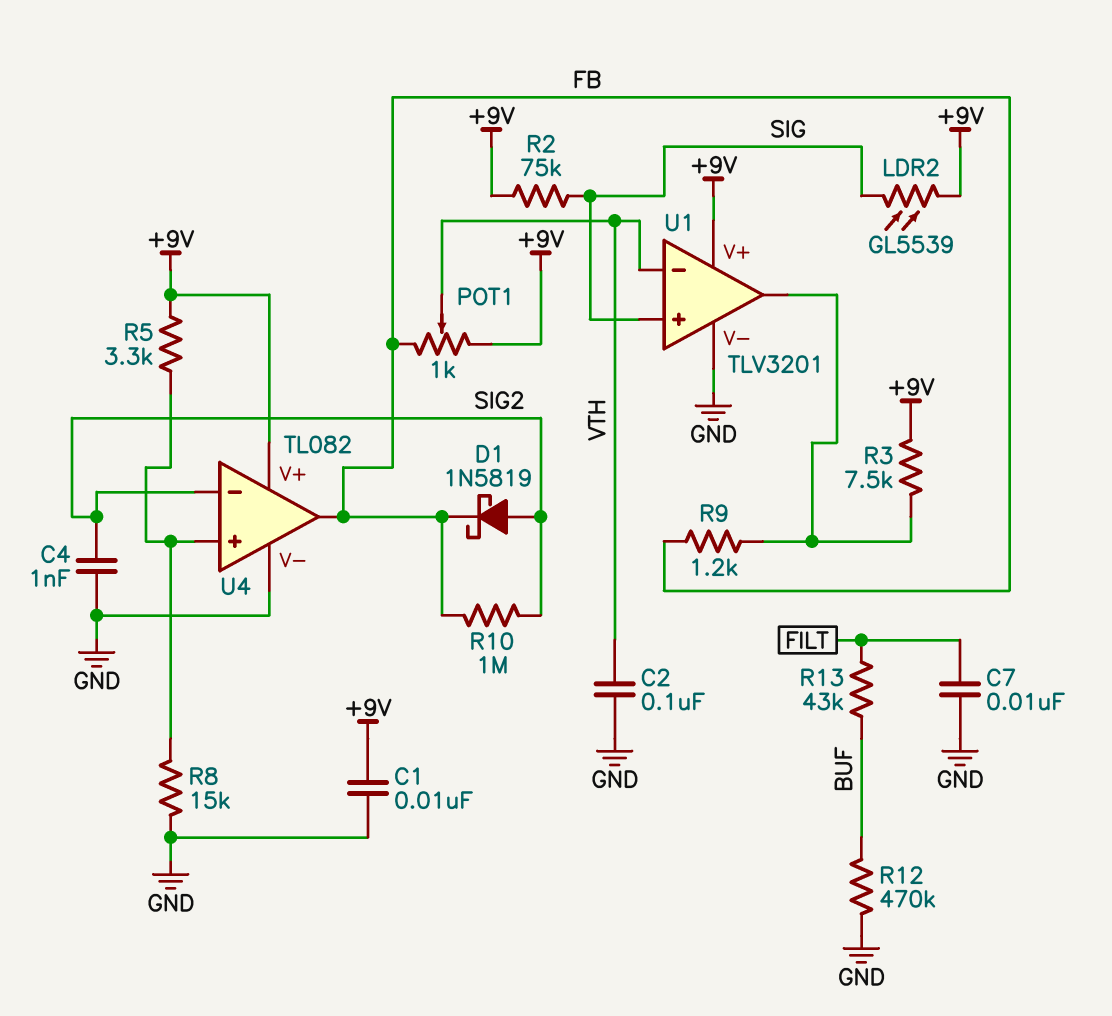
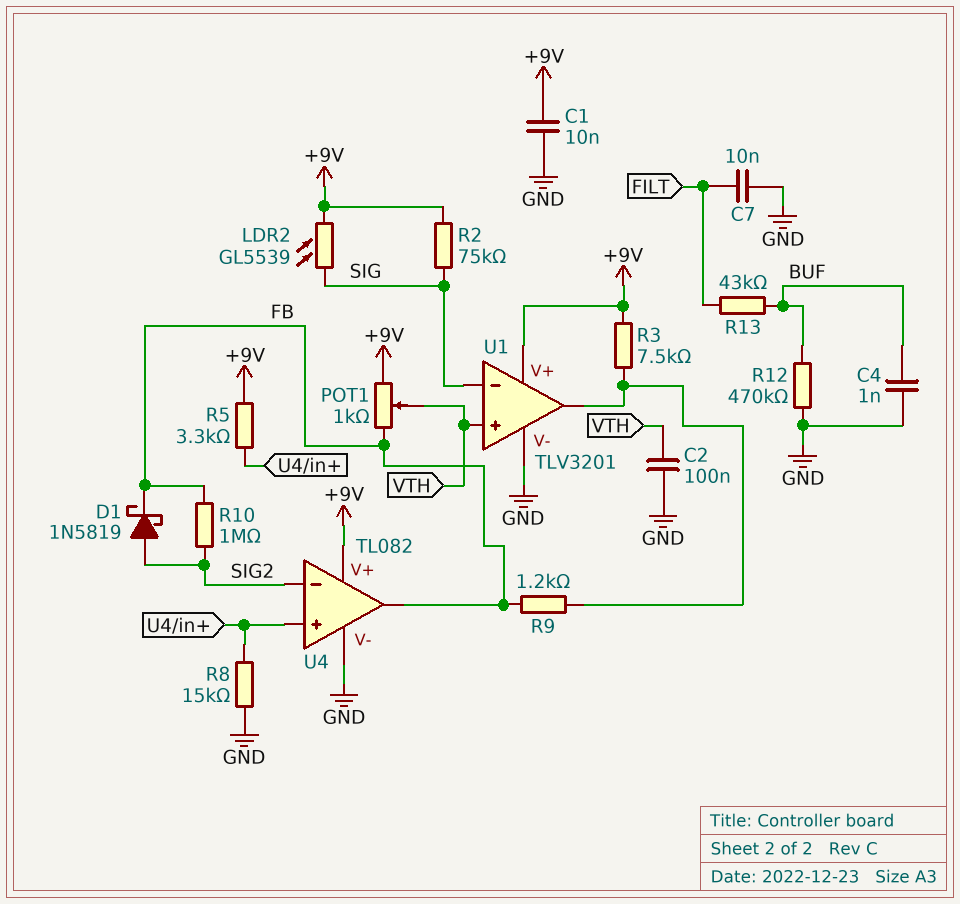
C4: 1nF (GND, SIG2) -> 1nF (BUF, GND)
U1 pin in+: SIG -> VTH
U1 pin in-: VTH -> SIG

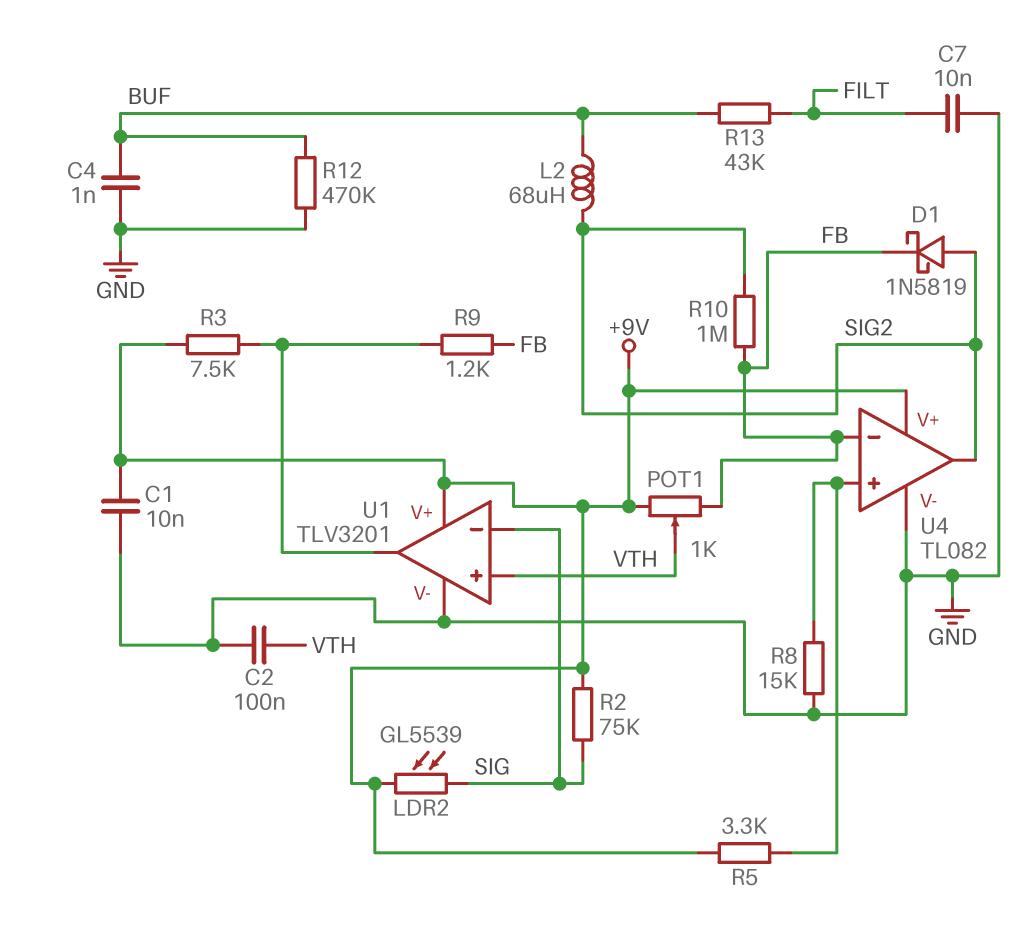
L2: none -> 68uH (BUF, SIG2)
U4 pin in-: SIG2 -> FB
U4 pin out: FB -> SIG2

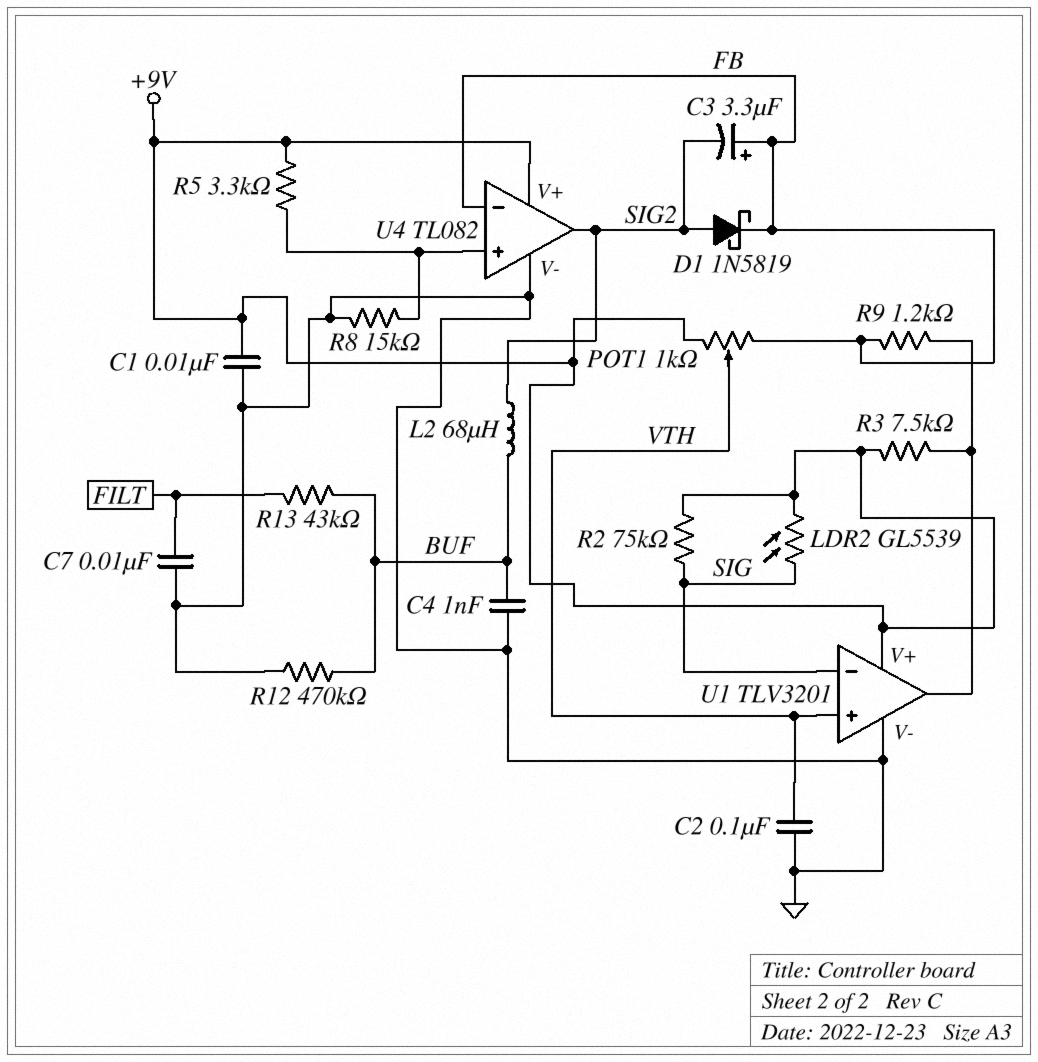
C3: none -> 3.3uF (plus FB, minus SIG2)
R10: 1M (FB, SIG2) -> none

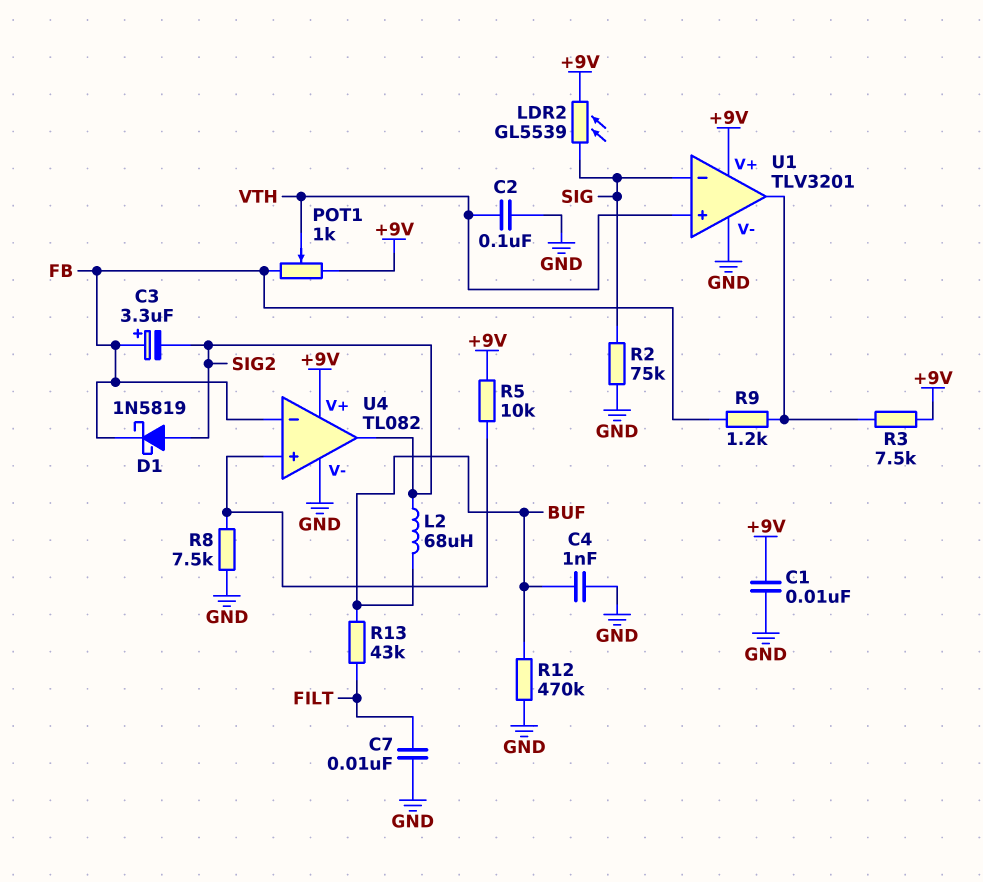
R2: 75k (+9V, SIG) -> 75k (GND, SIG)
R5: 3.3k (+9V, U4/in+) -> 10k (+9V, U4/in+)
R8: 15k (GND, U4/in+) -> 7.5k (GND, U4/in+)

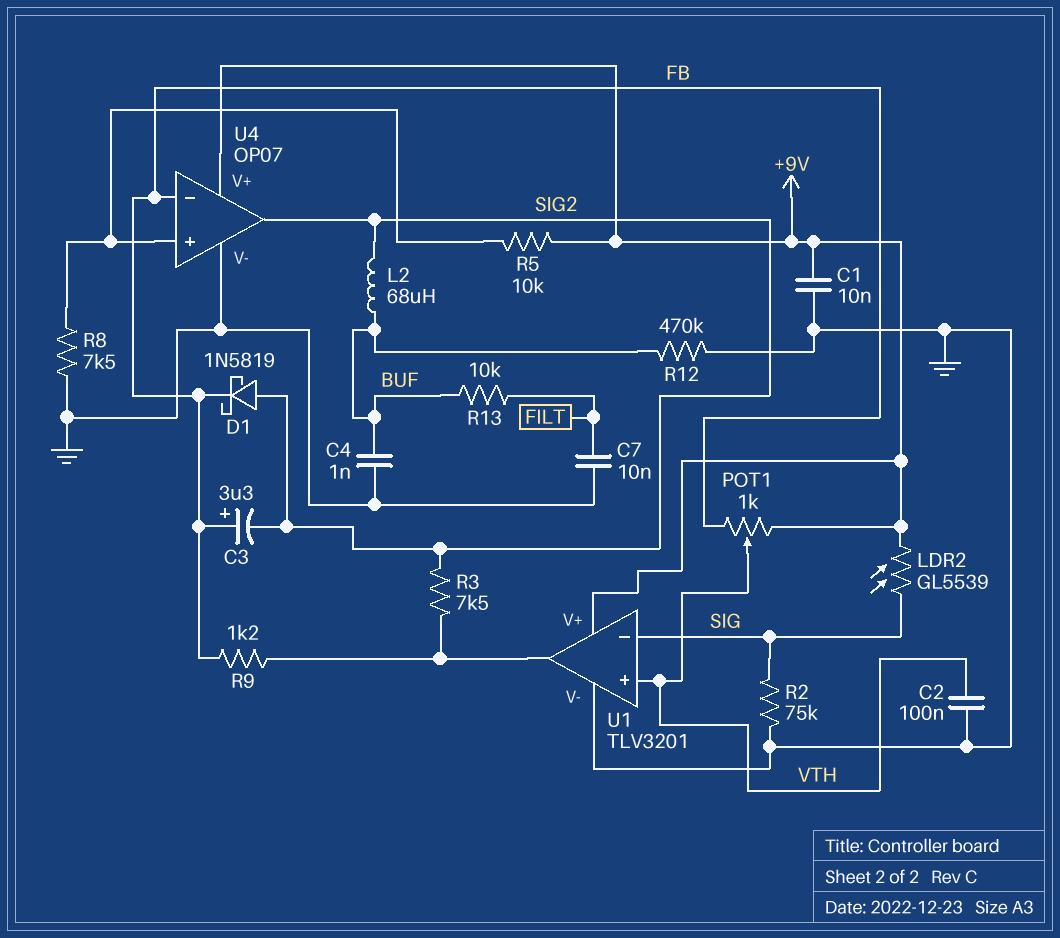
R3: 7.5k (+9V, U1/out) -> 7.5k (SIG2, U1/out)
R13: 43k (BUF, FILT) -> 10k (BUF, FILT)
U4: TL082 -> OP07

